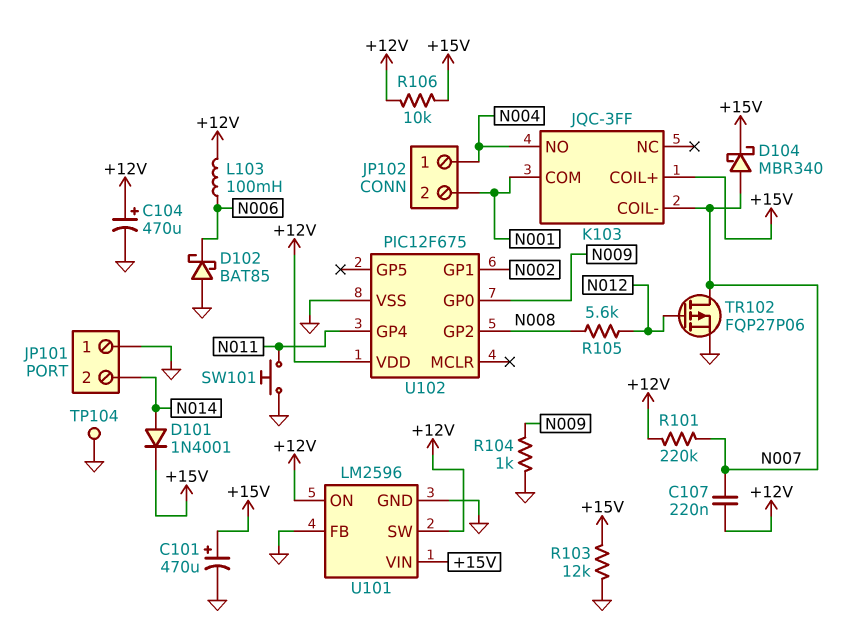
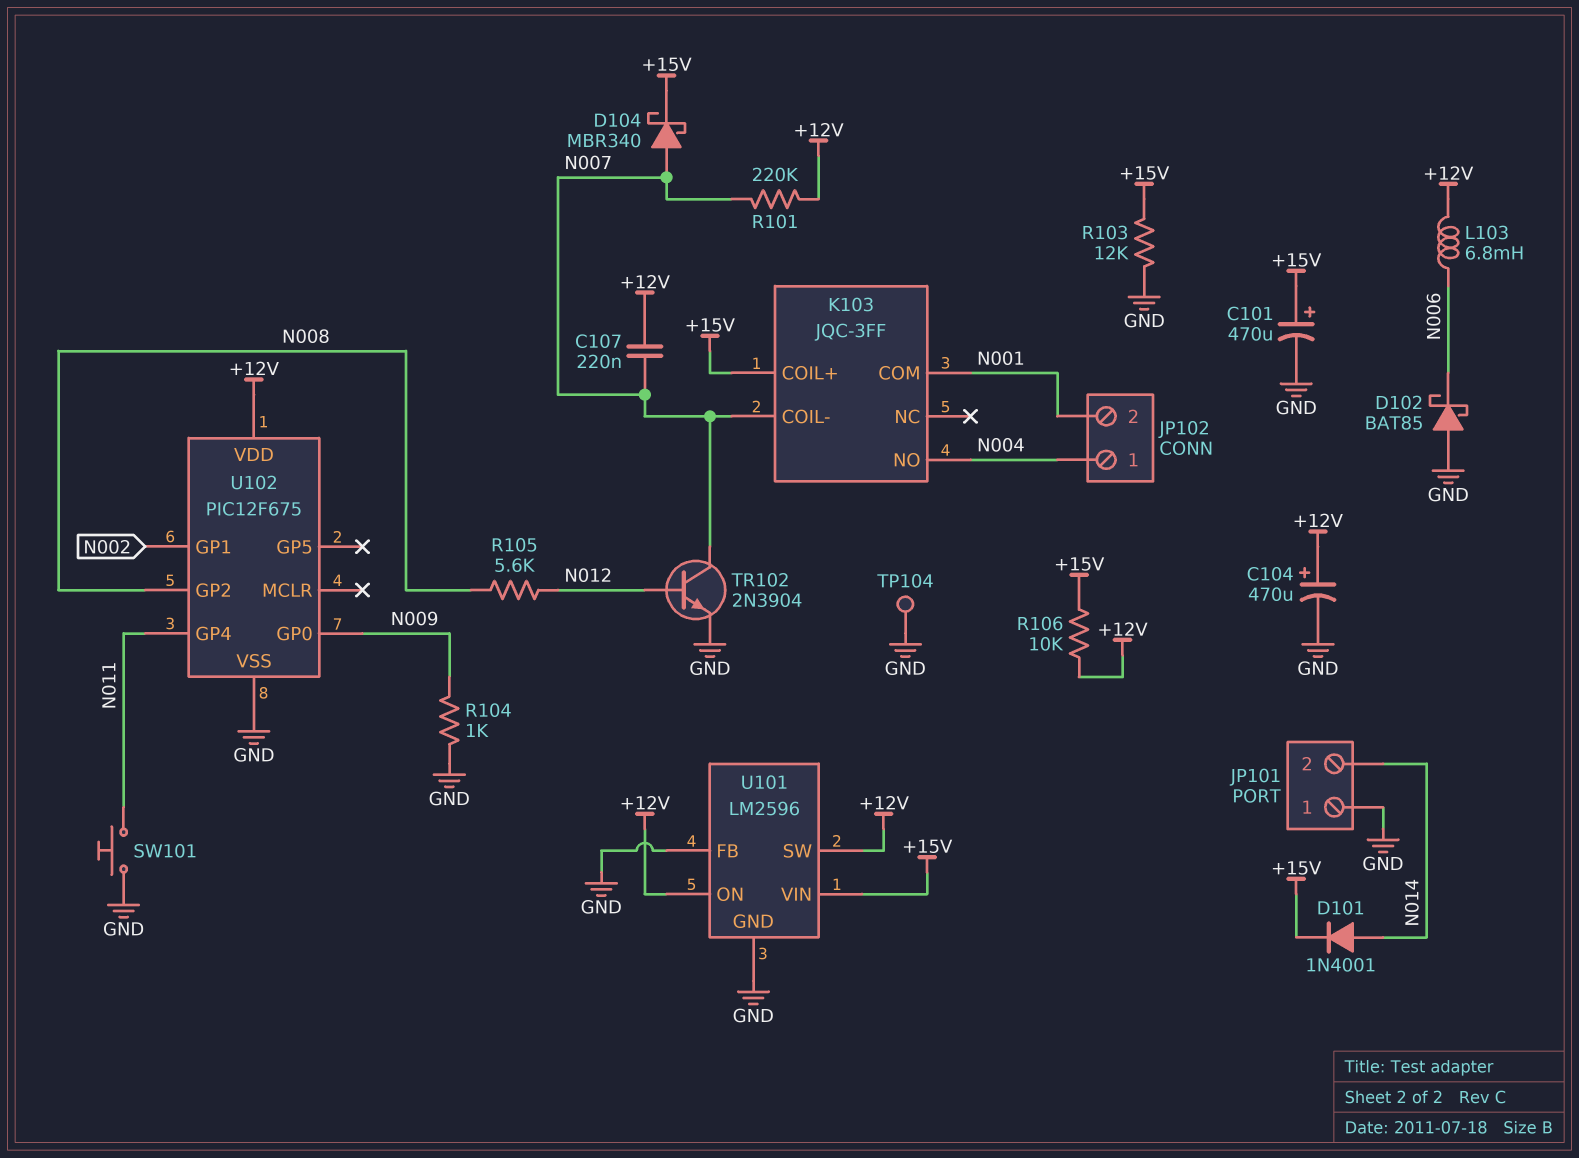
L103: 100mH (+12V, N006) -> 6.8mH (+12V, N006)
TR102: PMOS FQP27P06 (G N012, D N007, S GND) -> NPN 2N3904 (B N012, C N007, E GND)

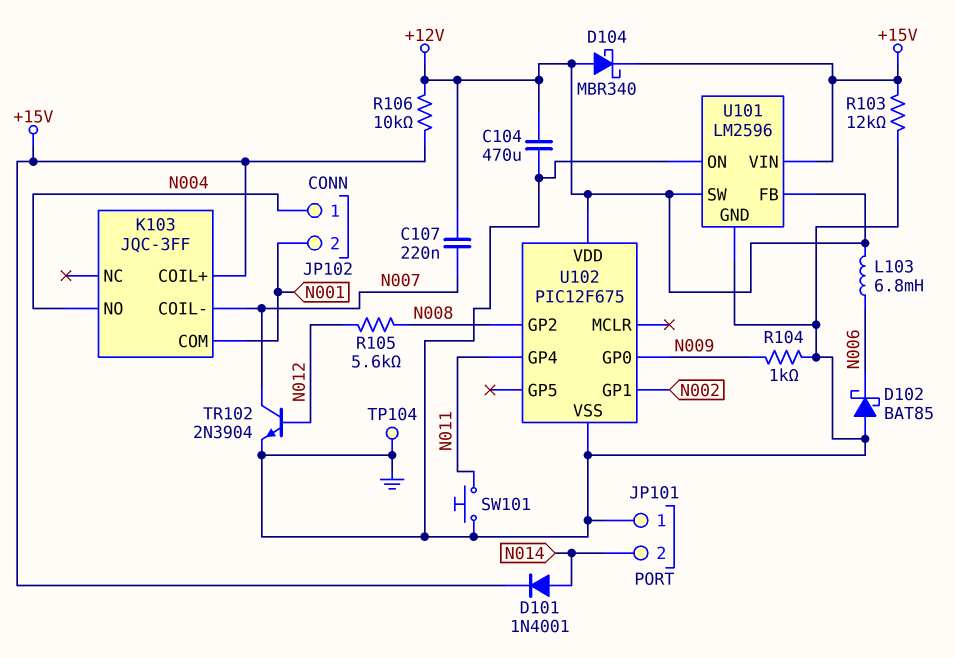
C101: 470uF (plus +15V, minus GND) -> none
C104: 470uF (plus +12V, minus GND) -> 470uF (+12V, GND)
D104: schottky MBR340 (A N007, K +15V) -> schottky MBR340 (A +12V, K +15V)
R101: 220k (+12V, N007) -> none
U101 pin FB: GND -> +12V
U101 pin ON: +12V -> GND

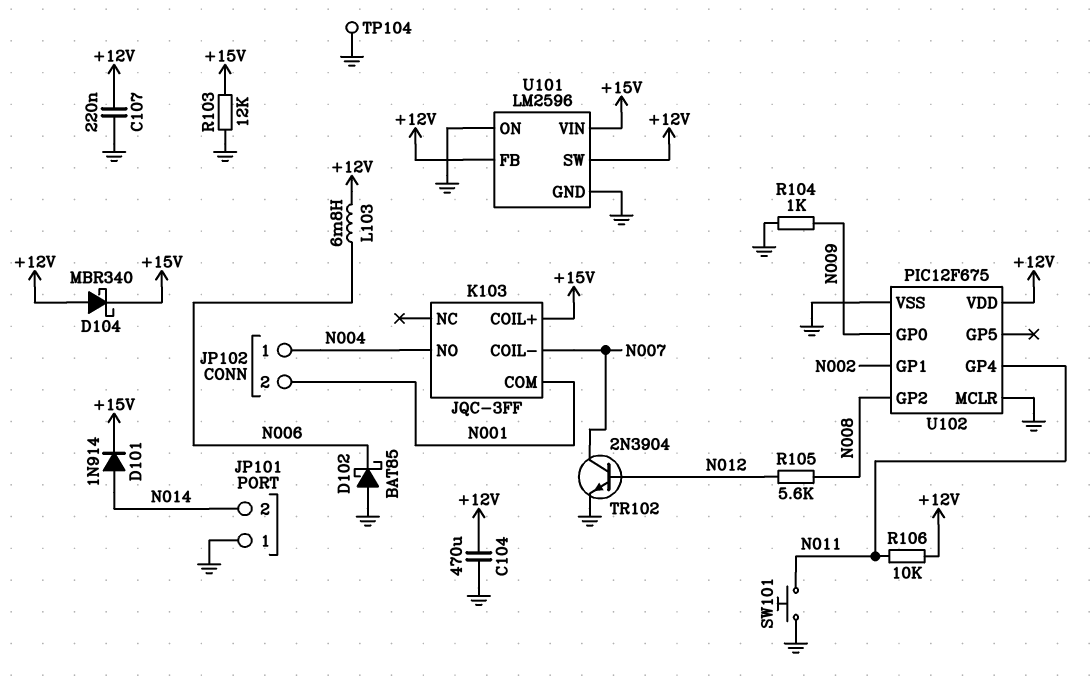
C107: 220nF (+12V, N007) -> 220nF (+12V, GND)
D101: diode 1N4001 (A N014, K +15V) -> diode 1N914 (A N014, K +15V)
R106: 10k (+12V, +15V) -> 10k (+12V, N011)
U102 pin MCLR: none -> GND

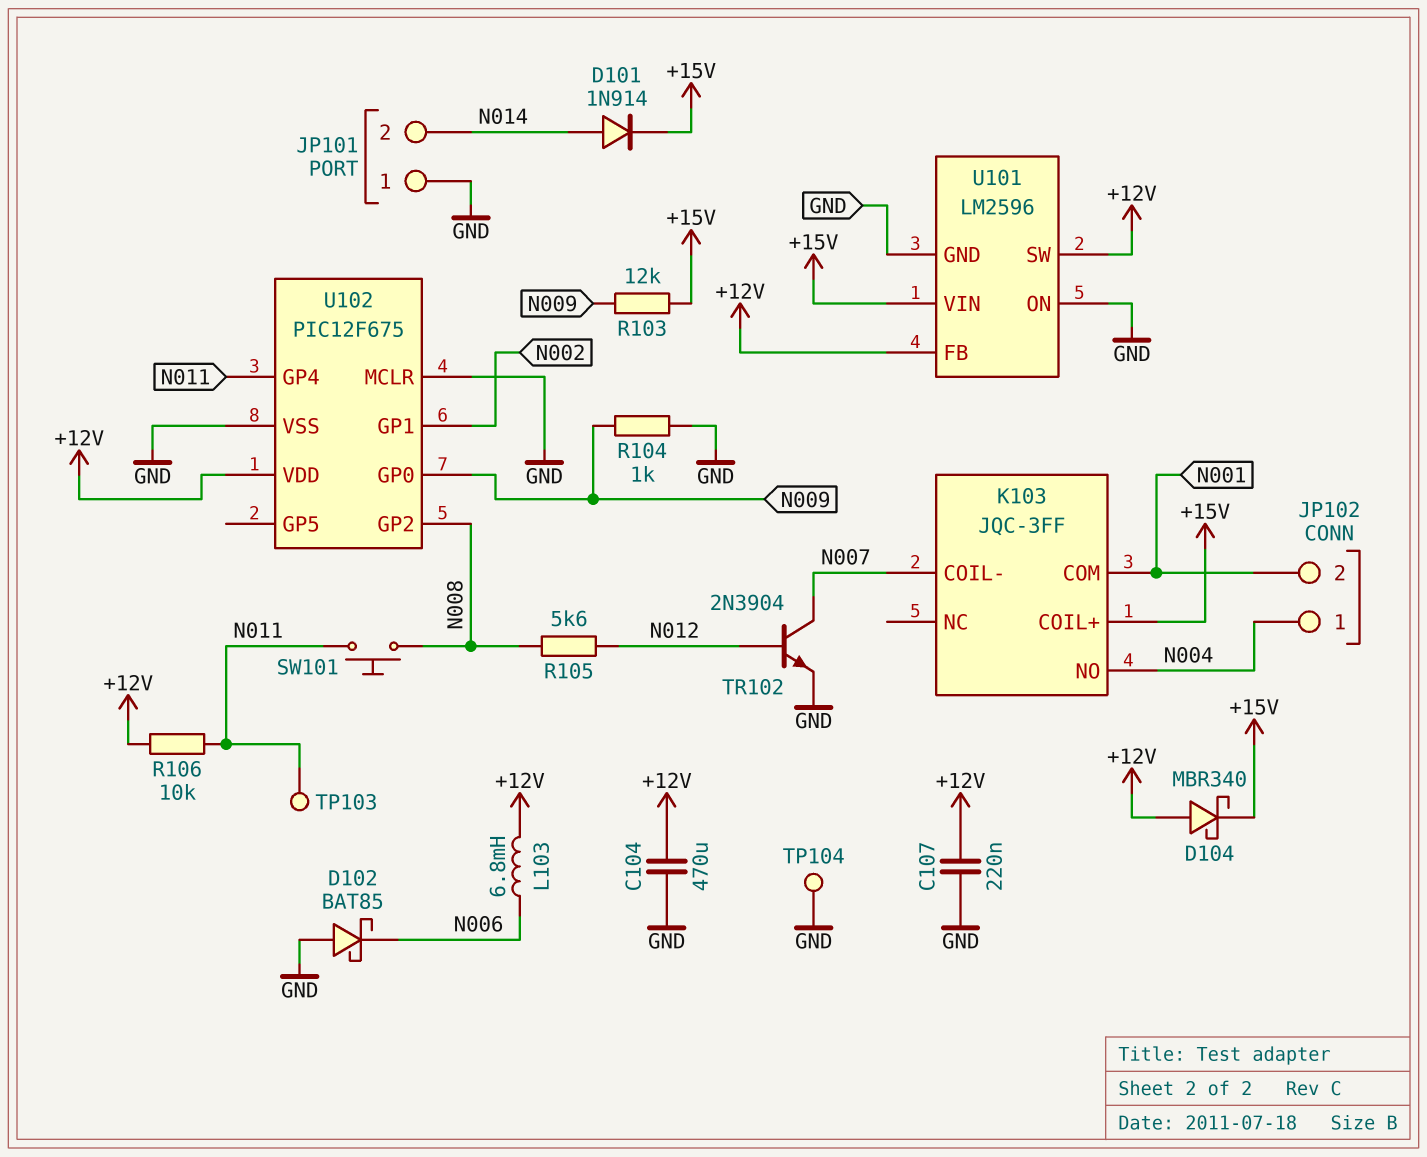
R103: 12k (+15V, GND) -> 12k (+15V, N009)
SW101: button (GND, N011) -> button (N008, N011)
TP103: none -> test point (N011)

